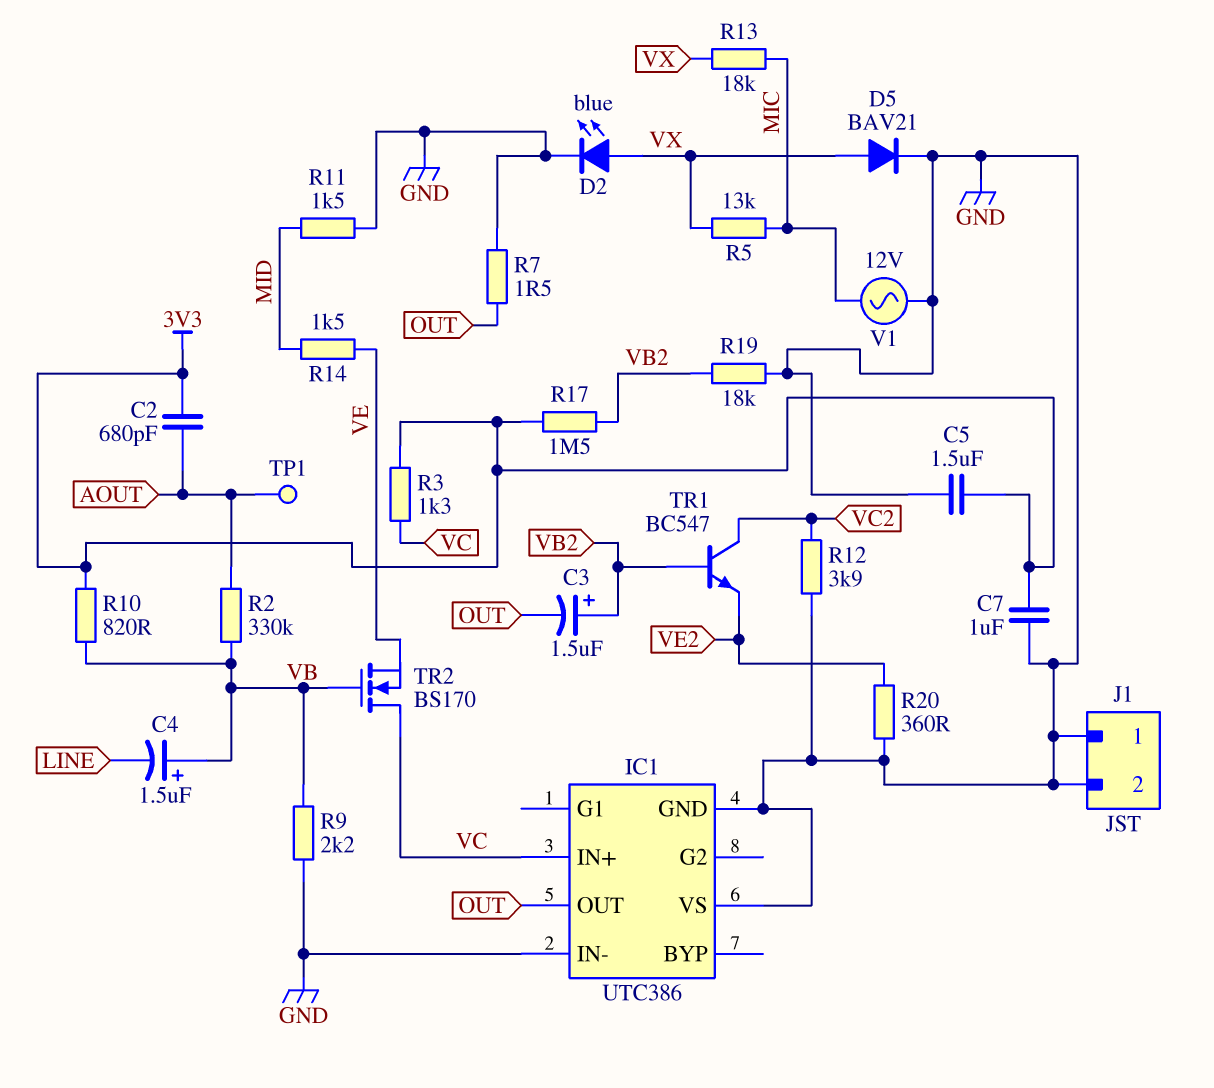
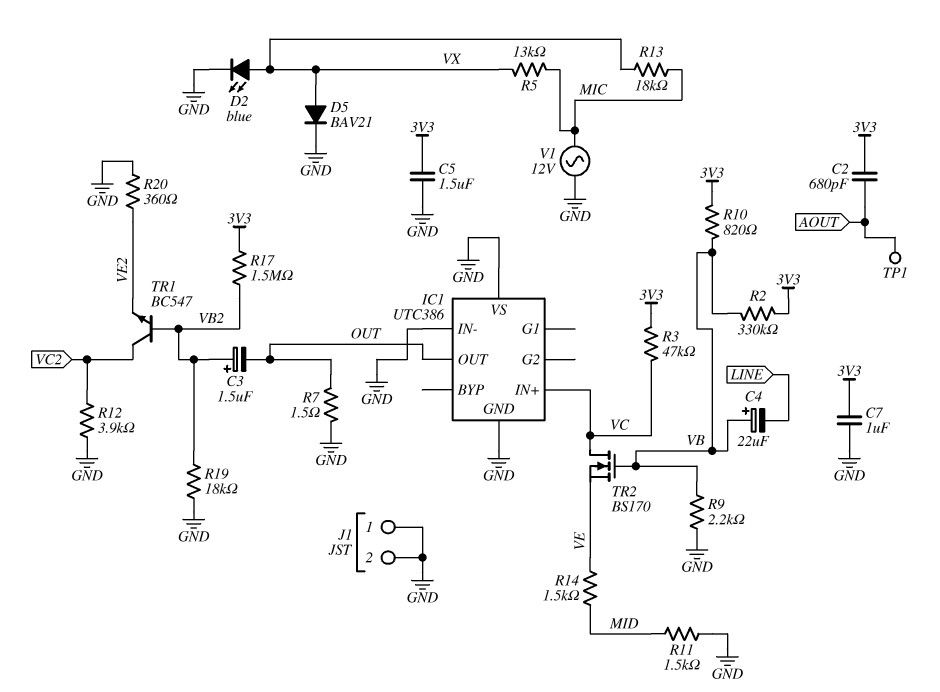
C4: 1.5uF (plus VB, minus LINE) -> 22uF (plus VB, minus LINE)
R2: 330k (AOUT, VB) -> 330k (3V3, VB)
R3: 1.3k (3V3, VC) -> 47k (3V3, VC)

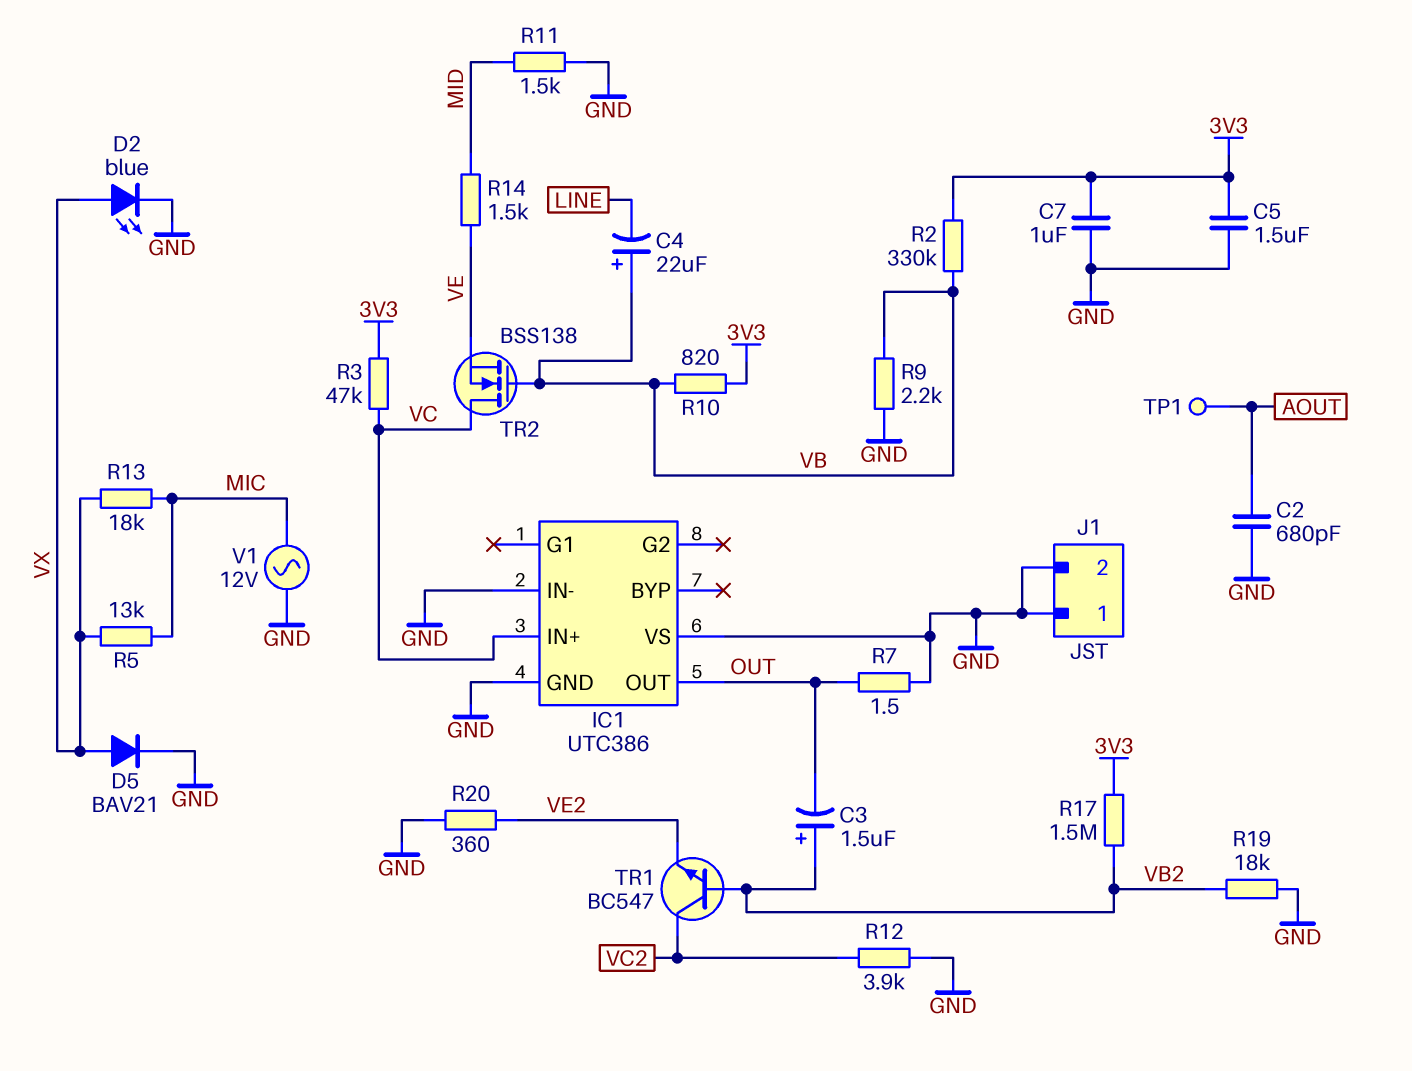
C2: 680pF (3V3, AOUT) -> 680pF (AOUT, GND)
TR2: NMOS BS170 (G VB, D VC, S VE) -> NMOS BSS138 (G VB, D VC, S VE)

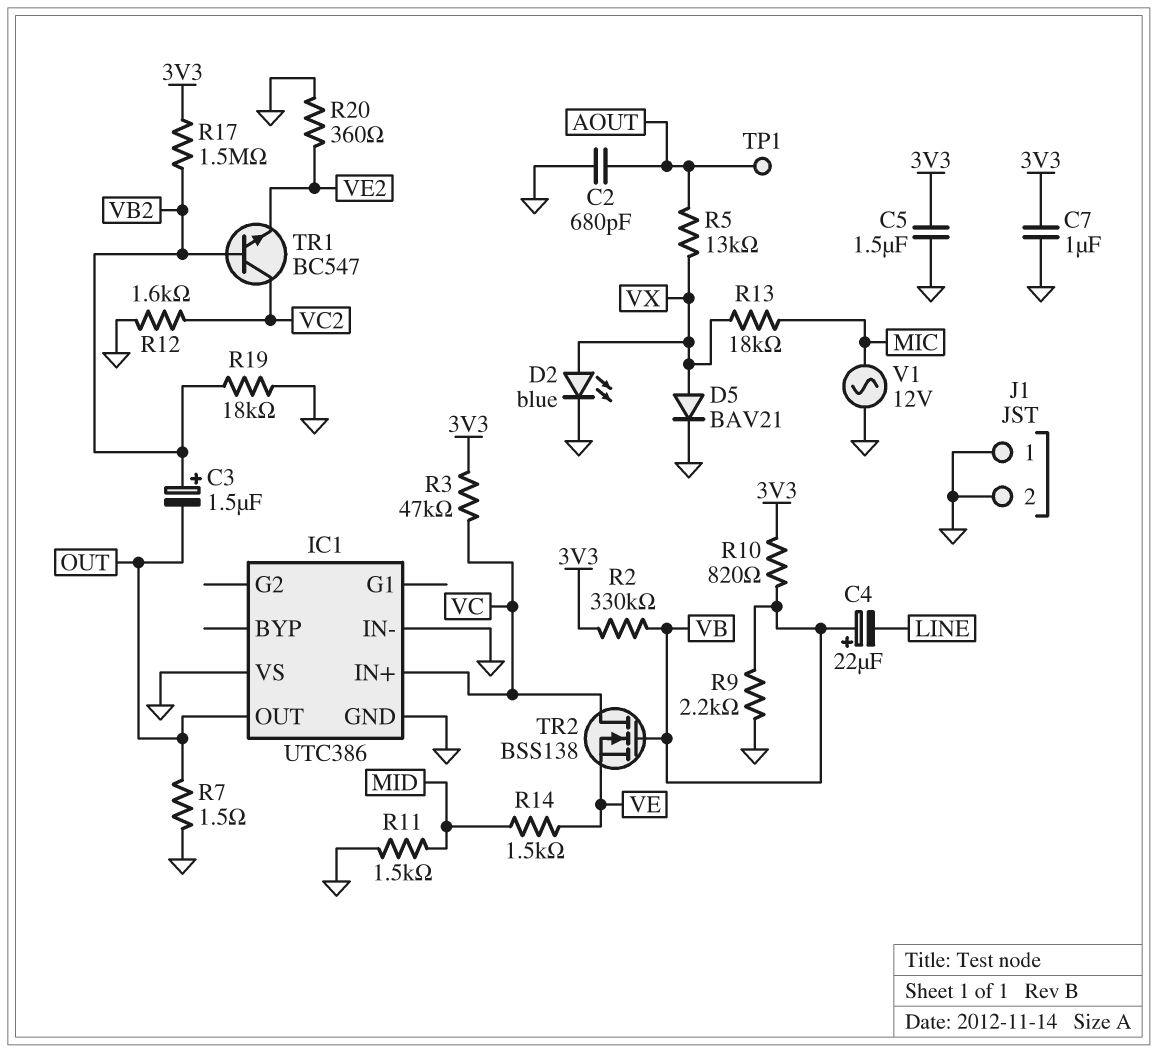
R5: 13k (MIC, VX) -> 13k (AOUT, VX)
R12: 3.9k (GND, VC2) -> 1.6k (GND, VC2)

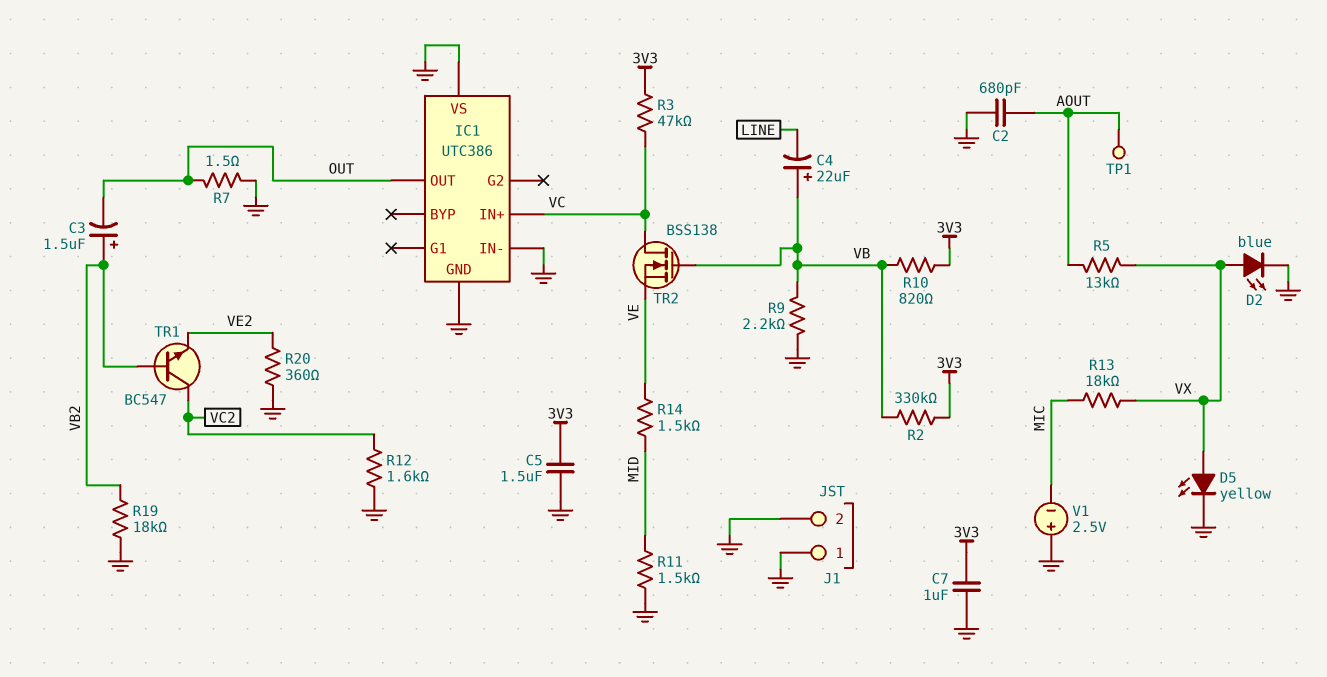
D5: diode BAV21 (A VX, K GND) -> LED yellow (A VX, K GND)
R17: 1.5M (3V3, VB2) -> none
V1: AC 12V (GND, MIC) -> 2.5V (plus GND, minus MIC)

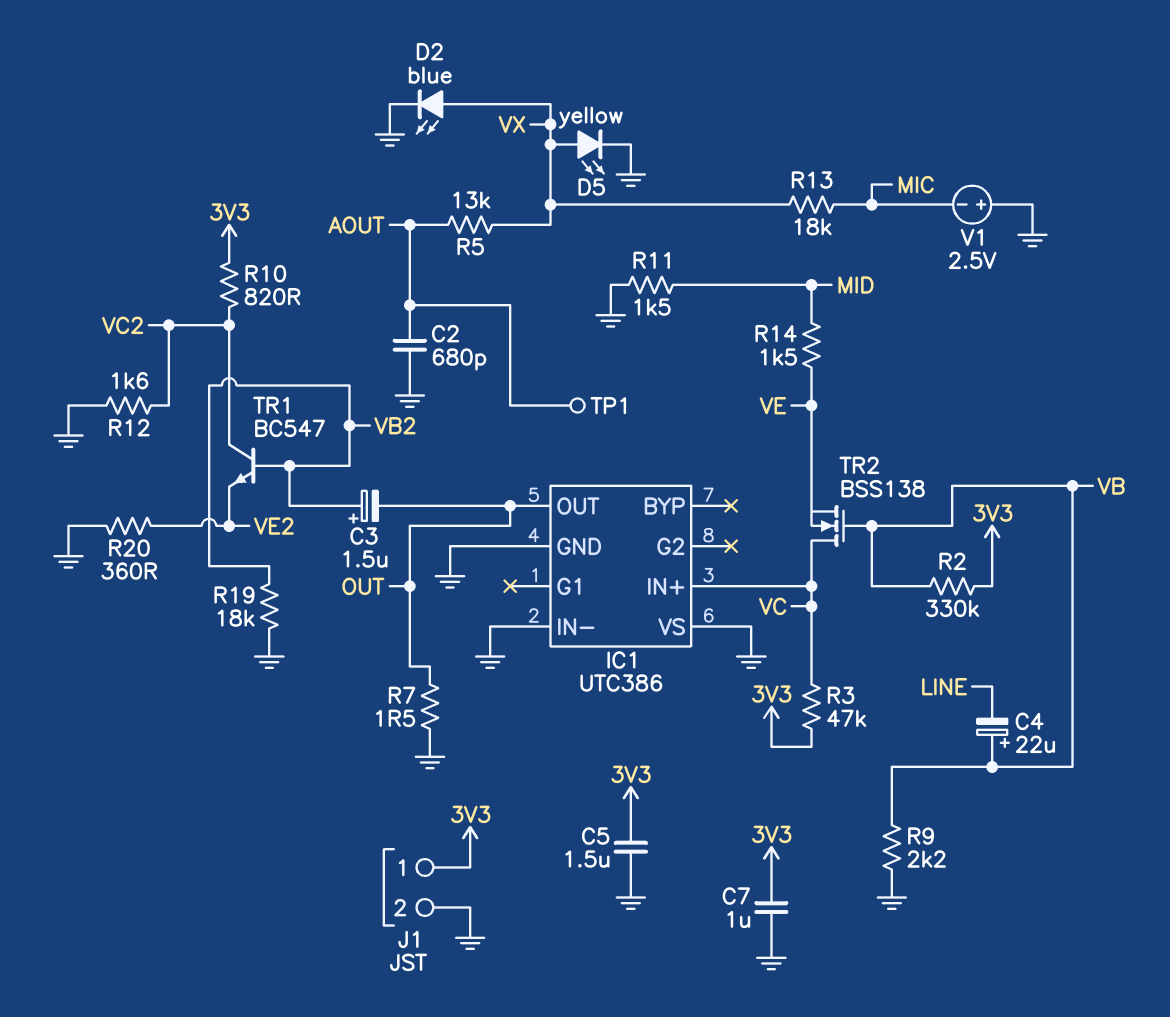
J1 pin 1: GND -> 3V3
R10: 820 (3V3, VB) -> 820 (3V3, VC2)

